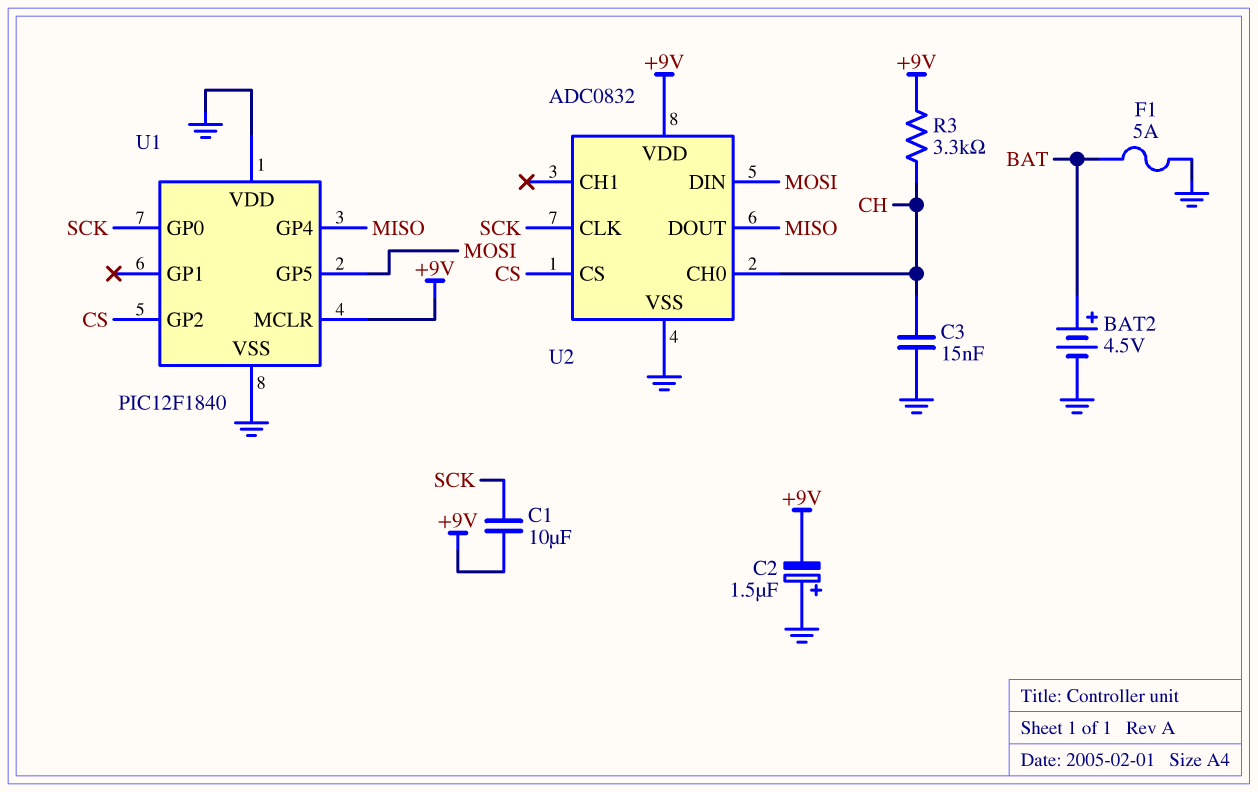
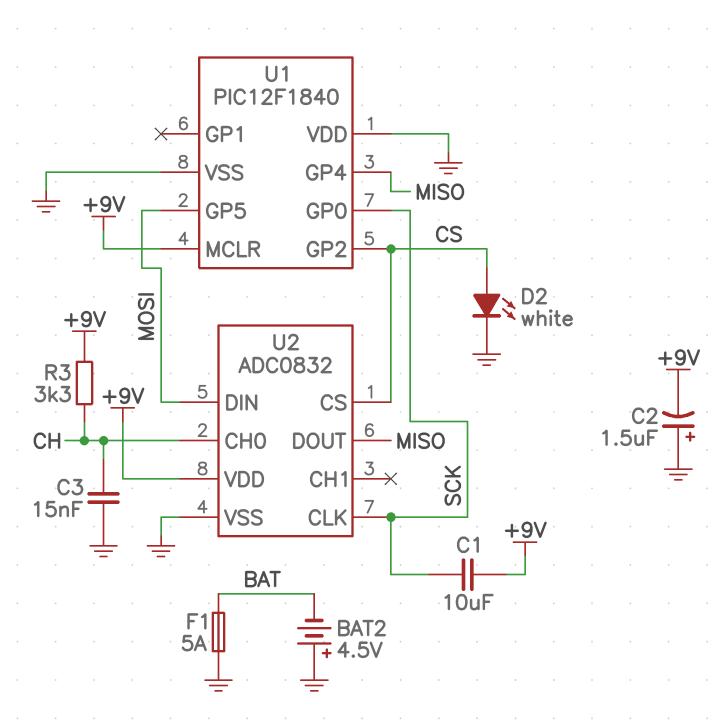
BAT2: 4.5V (plus BAT, minus GND) -> 4.5V (plus GND, minus BAT)
D2: none -> LED white (A CS, K GND)

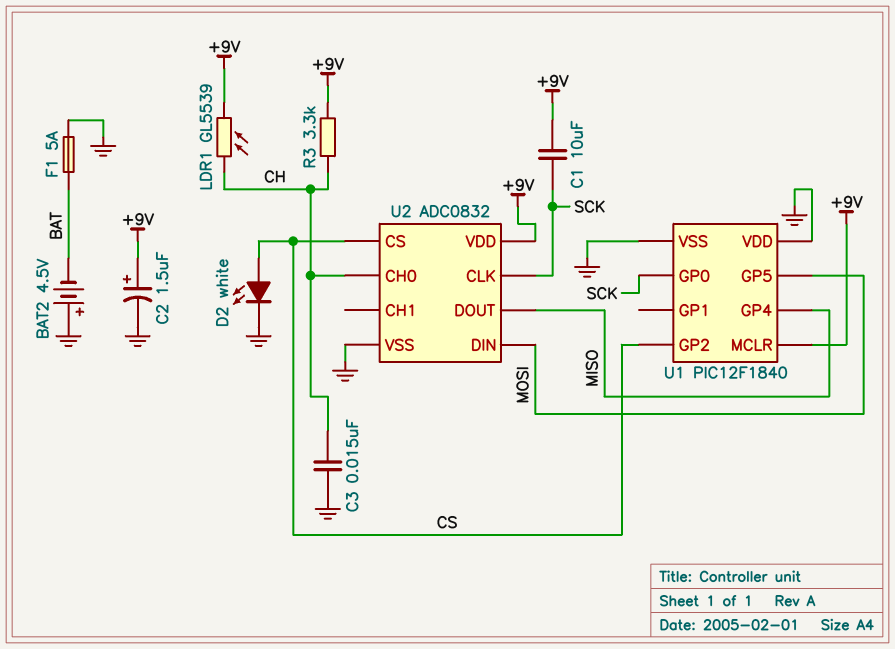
C2: 1.5uF (plus GND, minus +9V) -> 1.5uF (plus +9V, minus GND)
LDR1: none -> GL5539 (+9V, CH)

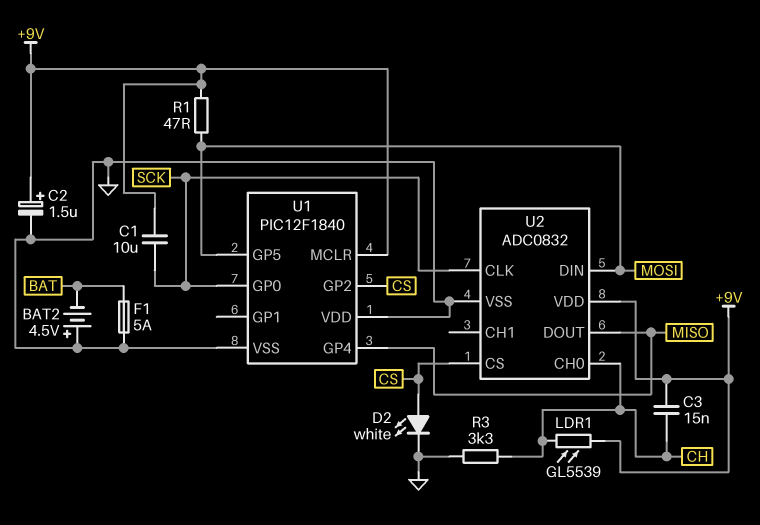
C3: 15nF (CH, GND) -> 15nF (+9V, CH)
R1: none -> 47 (+9V, MOSI)
R3: 3.3k (+9V, CH) -> 3.3k (CH, GND)

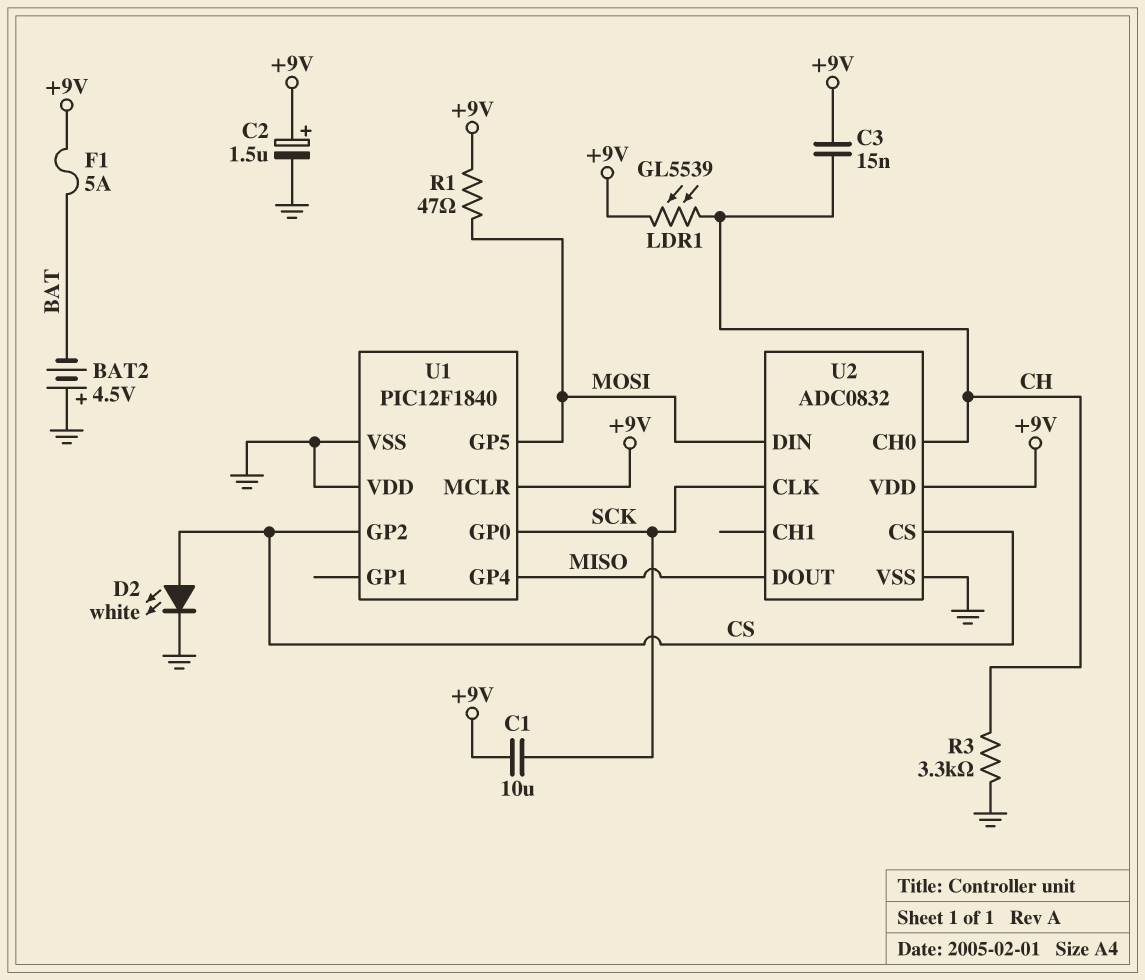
F1: 5A (BAT, GND) -> 5A (+9V, BAT)

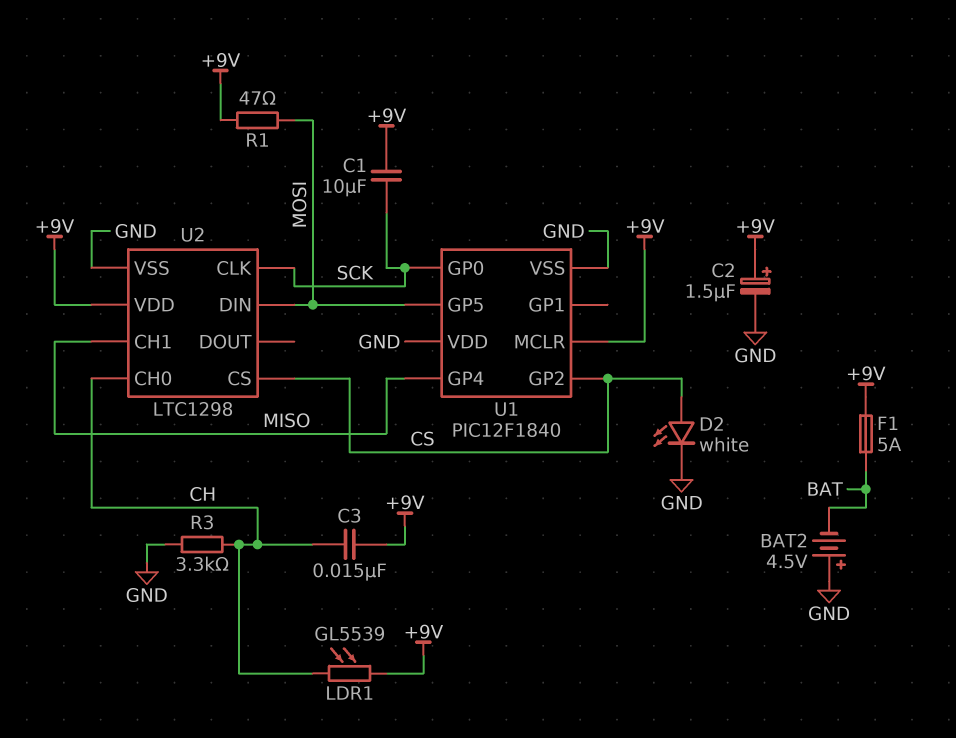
U2: ADC0832 -> LTC1298
U2 pin CH1: none -> MISO
U2 pin DOUT: MISO -> none

